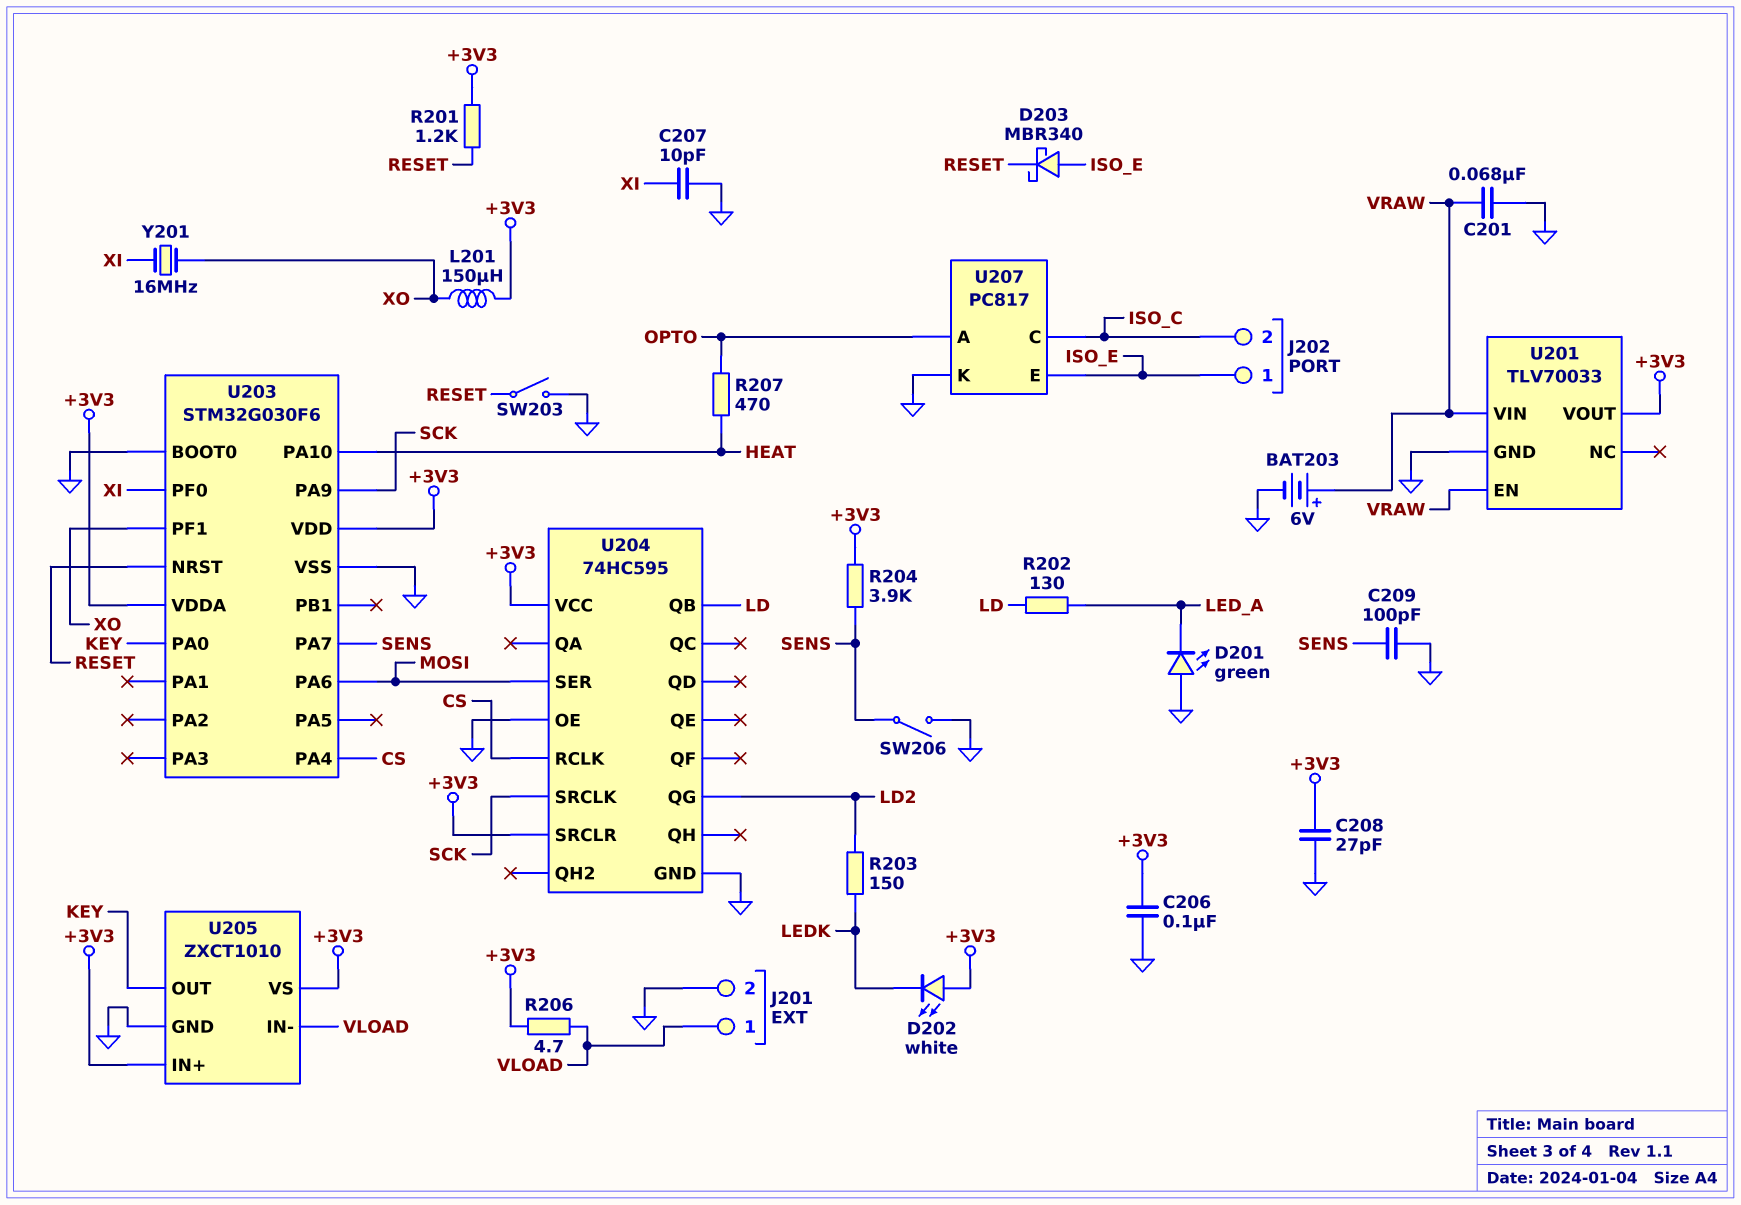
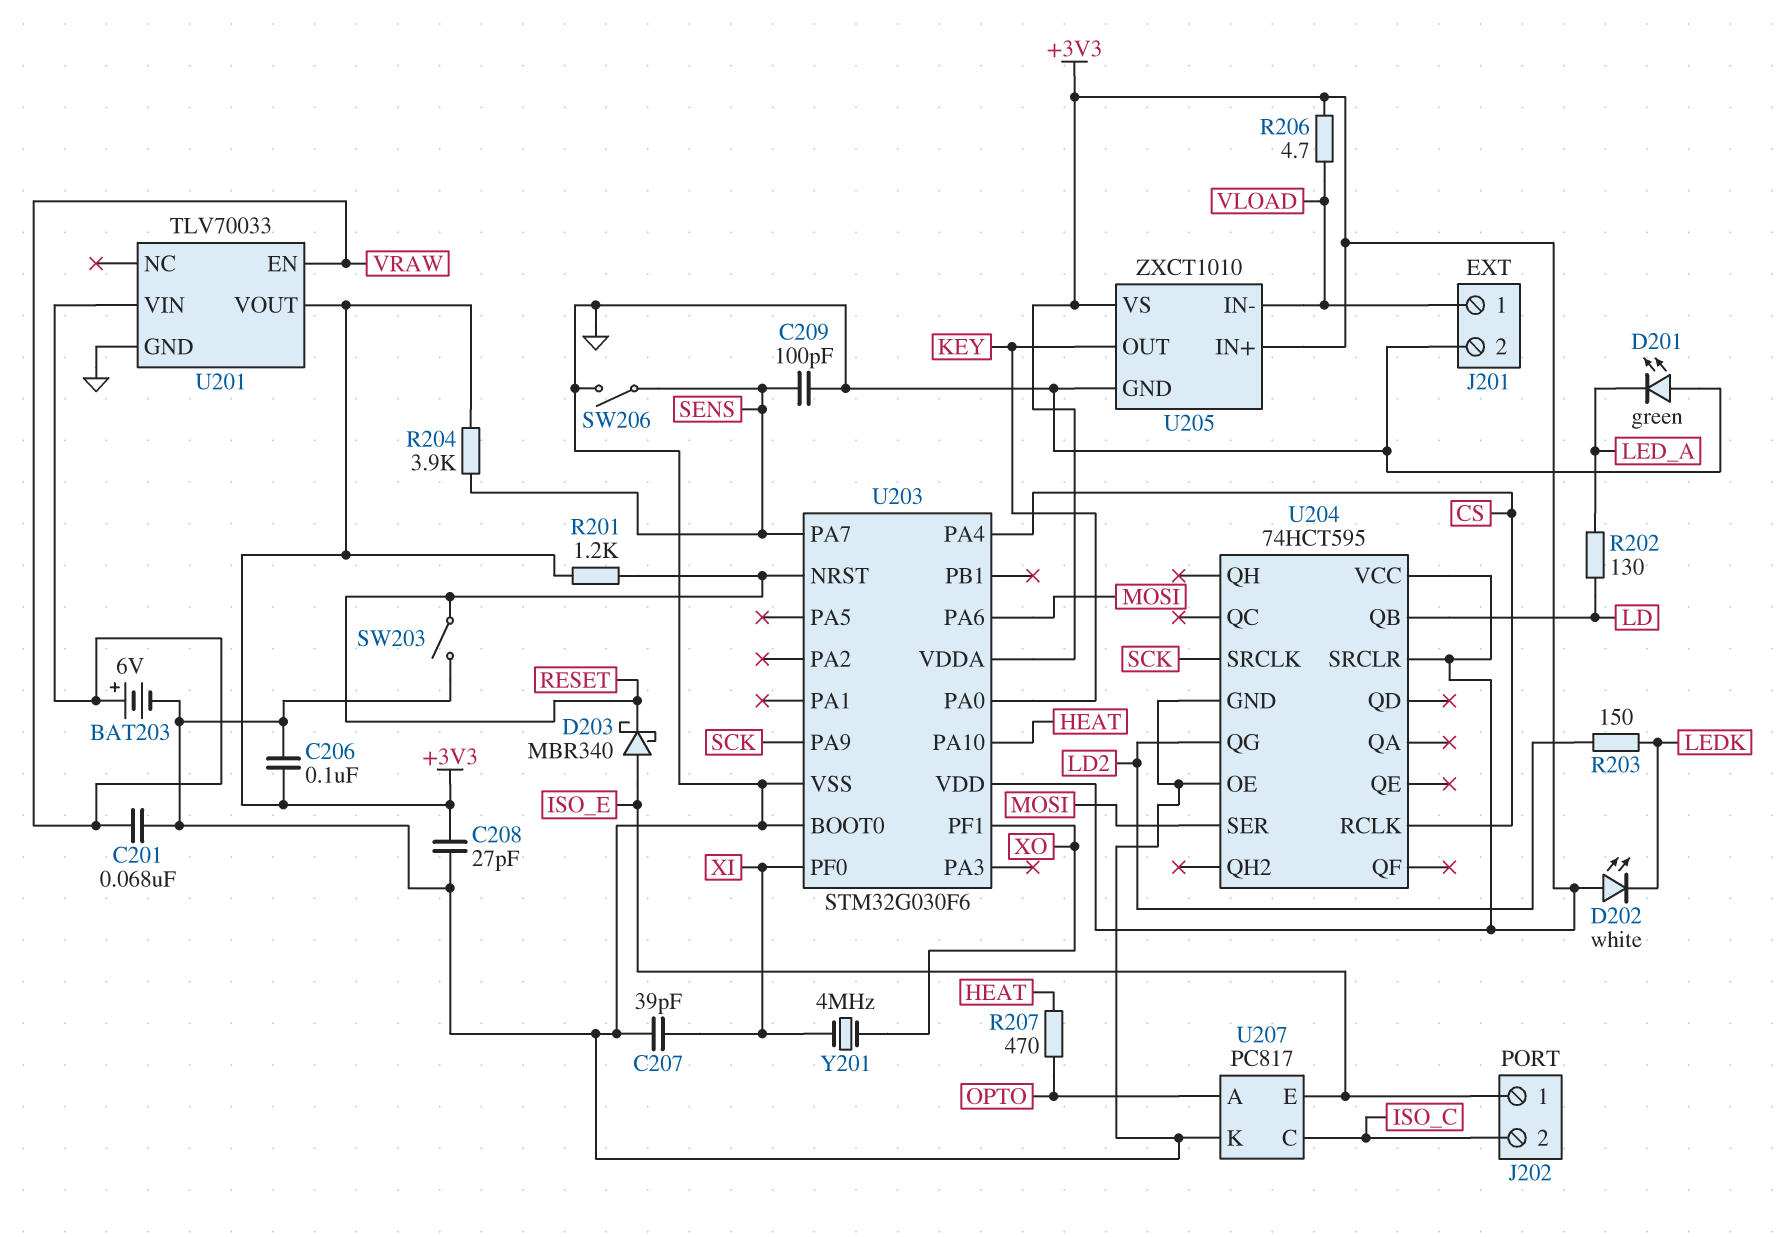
C207: 10pF (GND, XI) -> 39pF (GND, XI)
L201: 150uH (+3V3, XO) -> none
U204: 74HC595 -> 74HCT595
Y201: 16MHz (XI, XO) -> 4MHz (XI, XO)

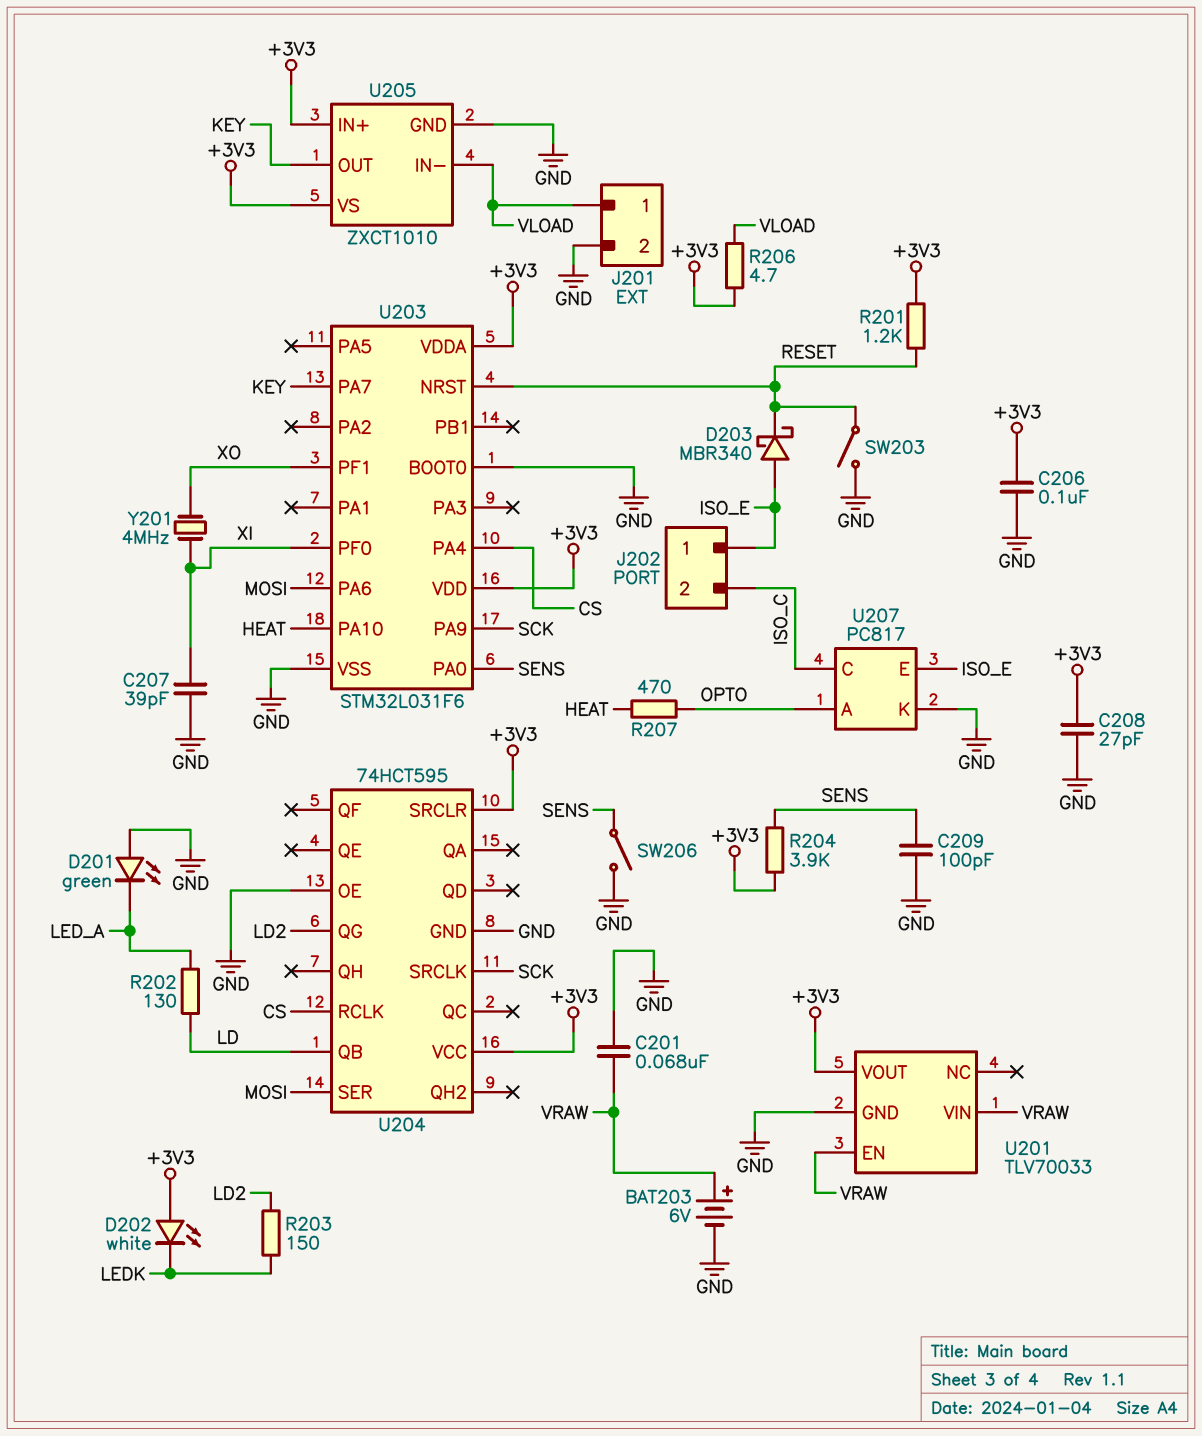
U203: STM32G030F6 -> STM32L031F6
U203 pin PA0: KEY -> SENS
U203 pin PA7: SENS -> KEY

